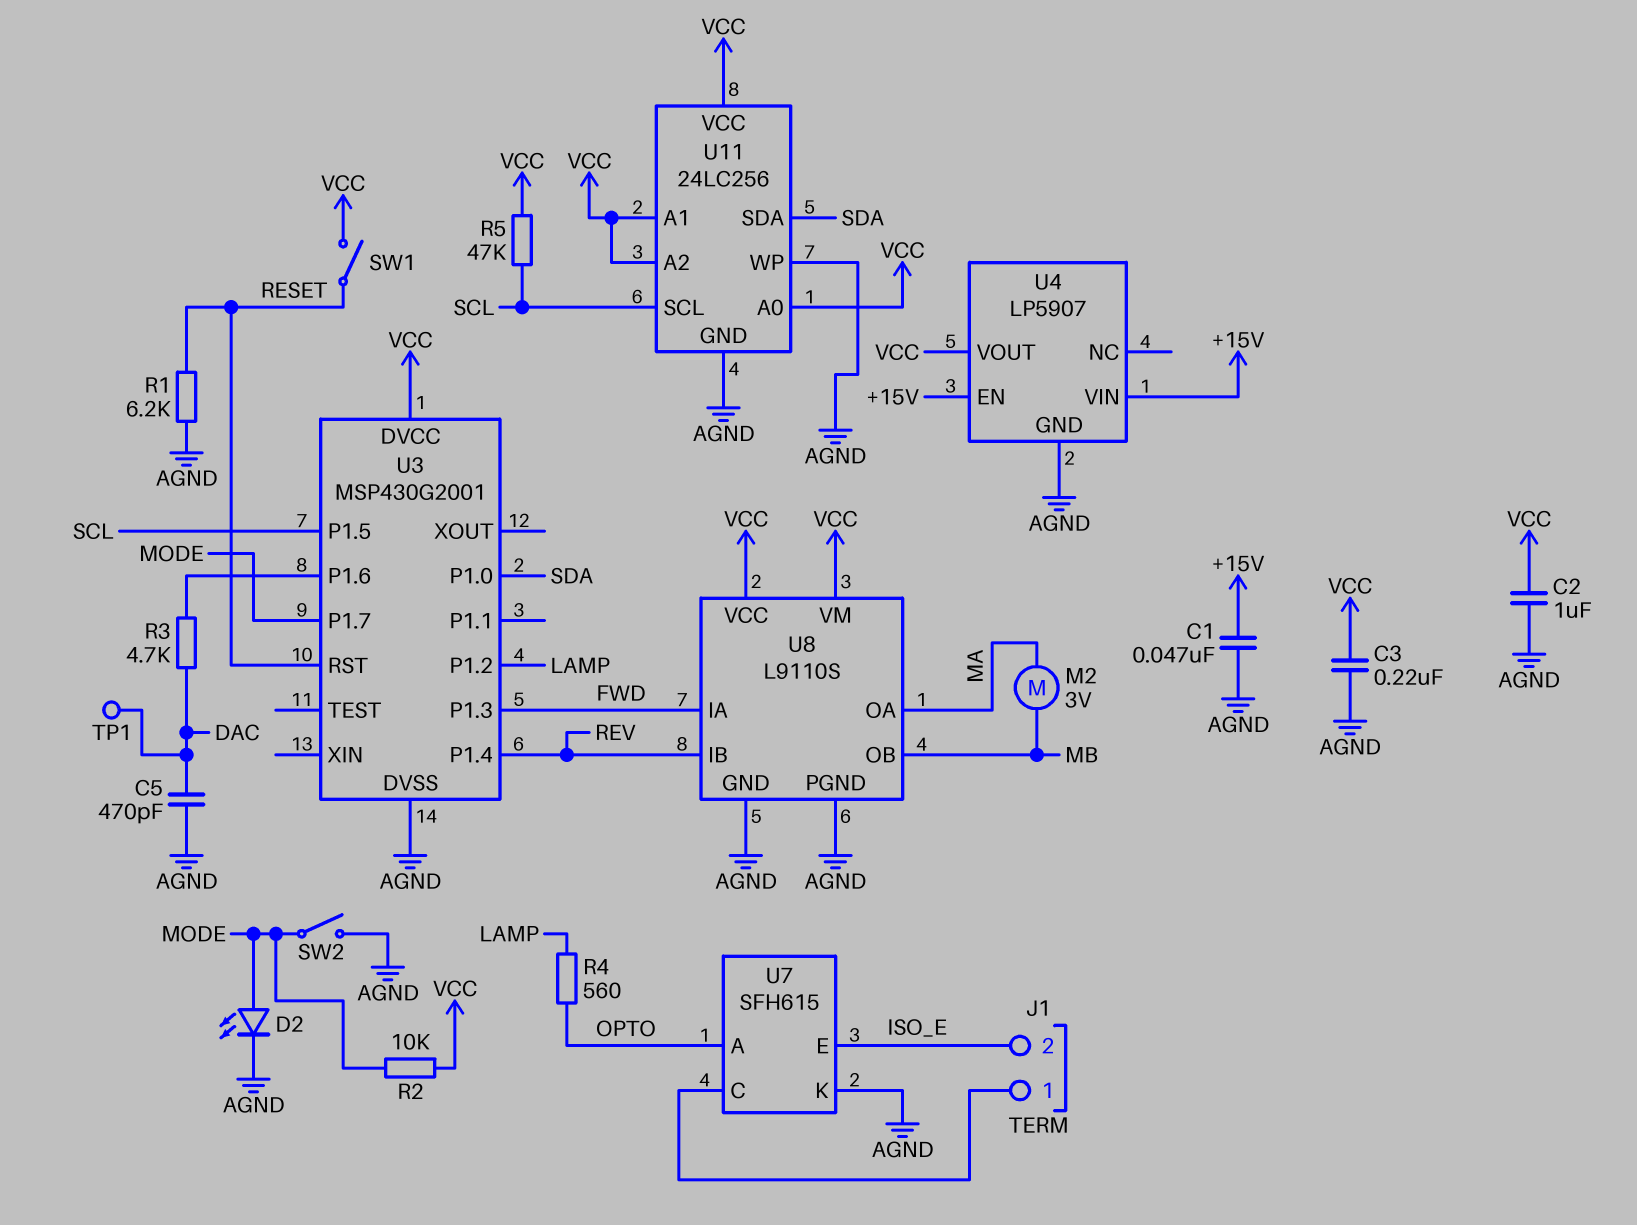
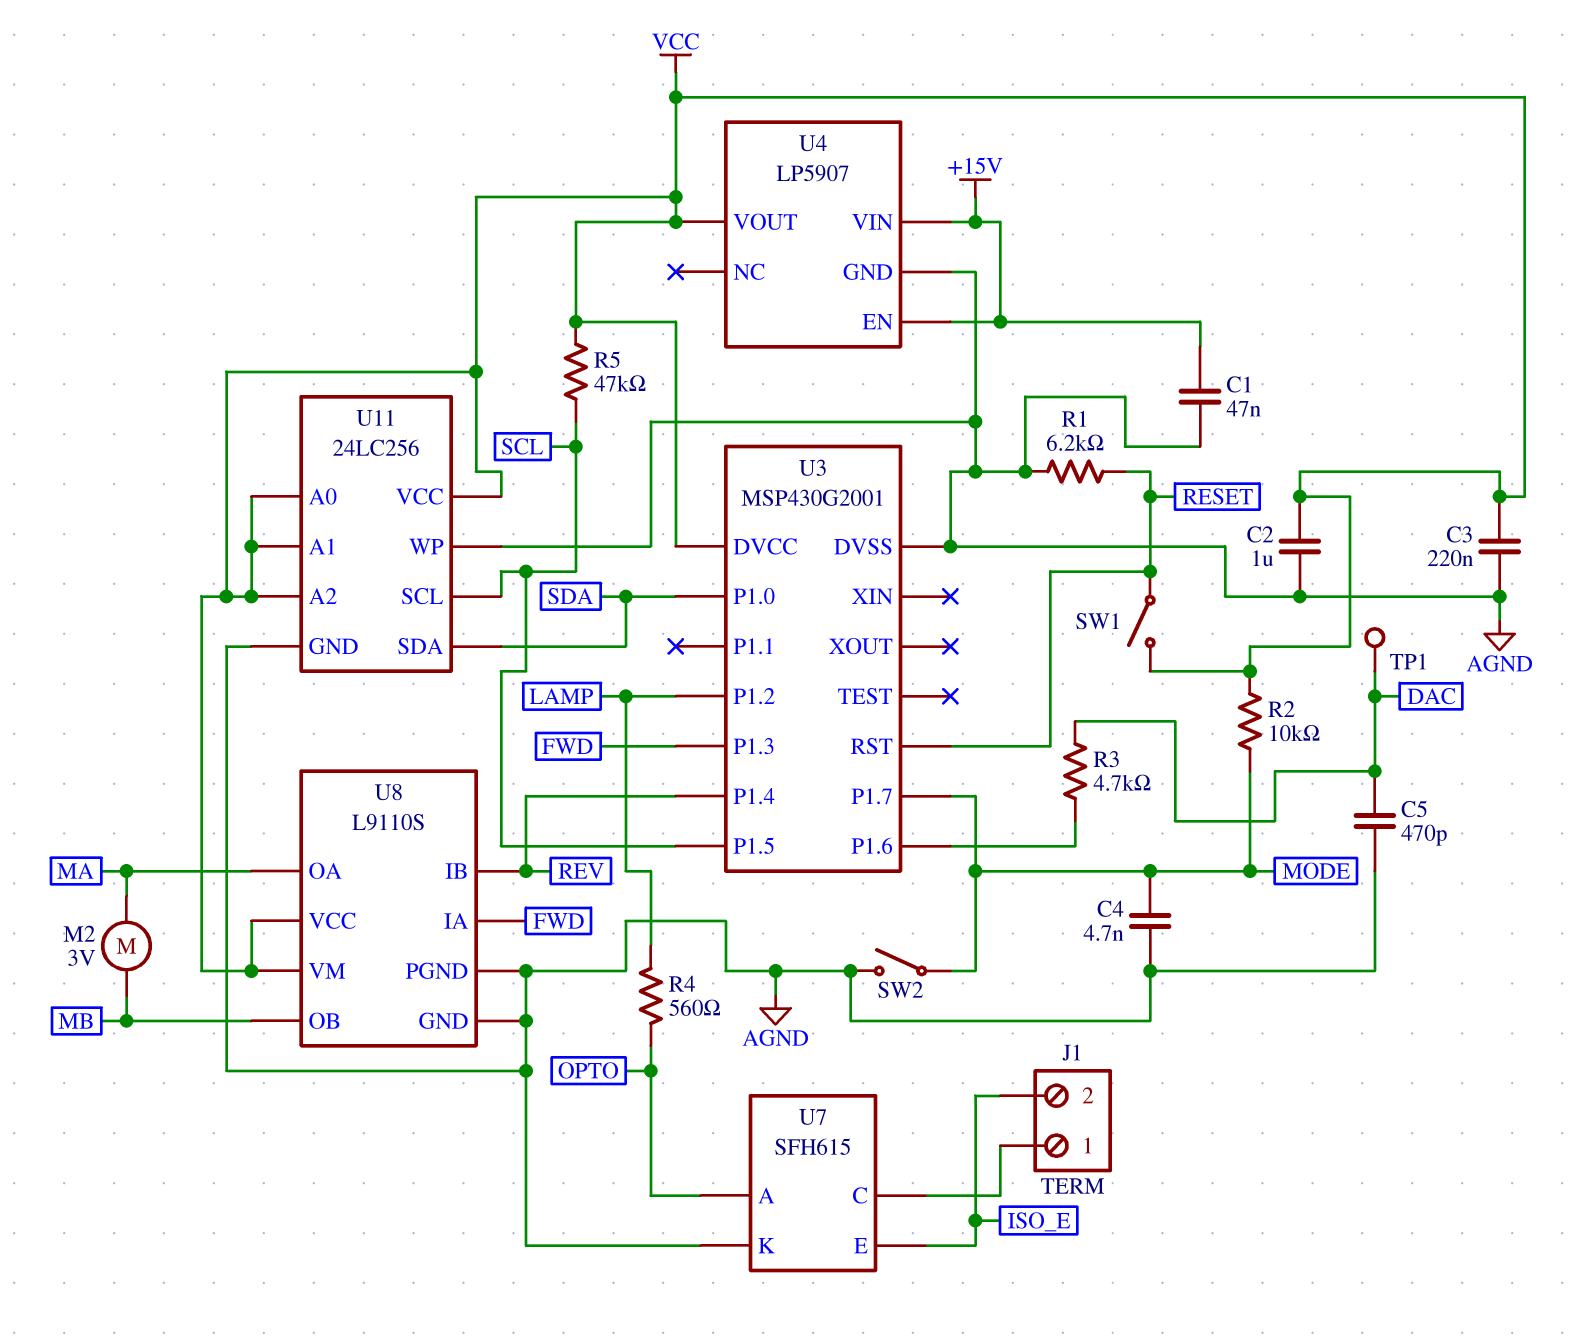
C4: none -> 4.7nF (AGND, MODE)
D2: LED (A MODE, K AGND) -> none

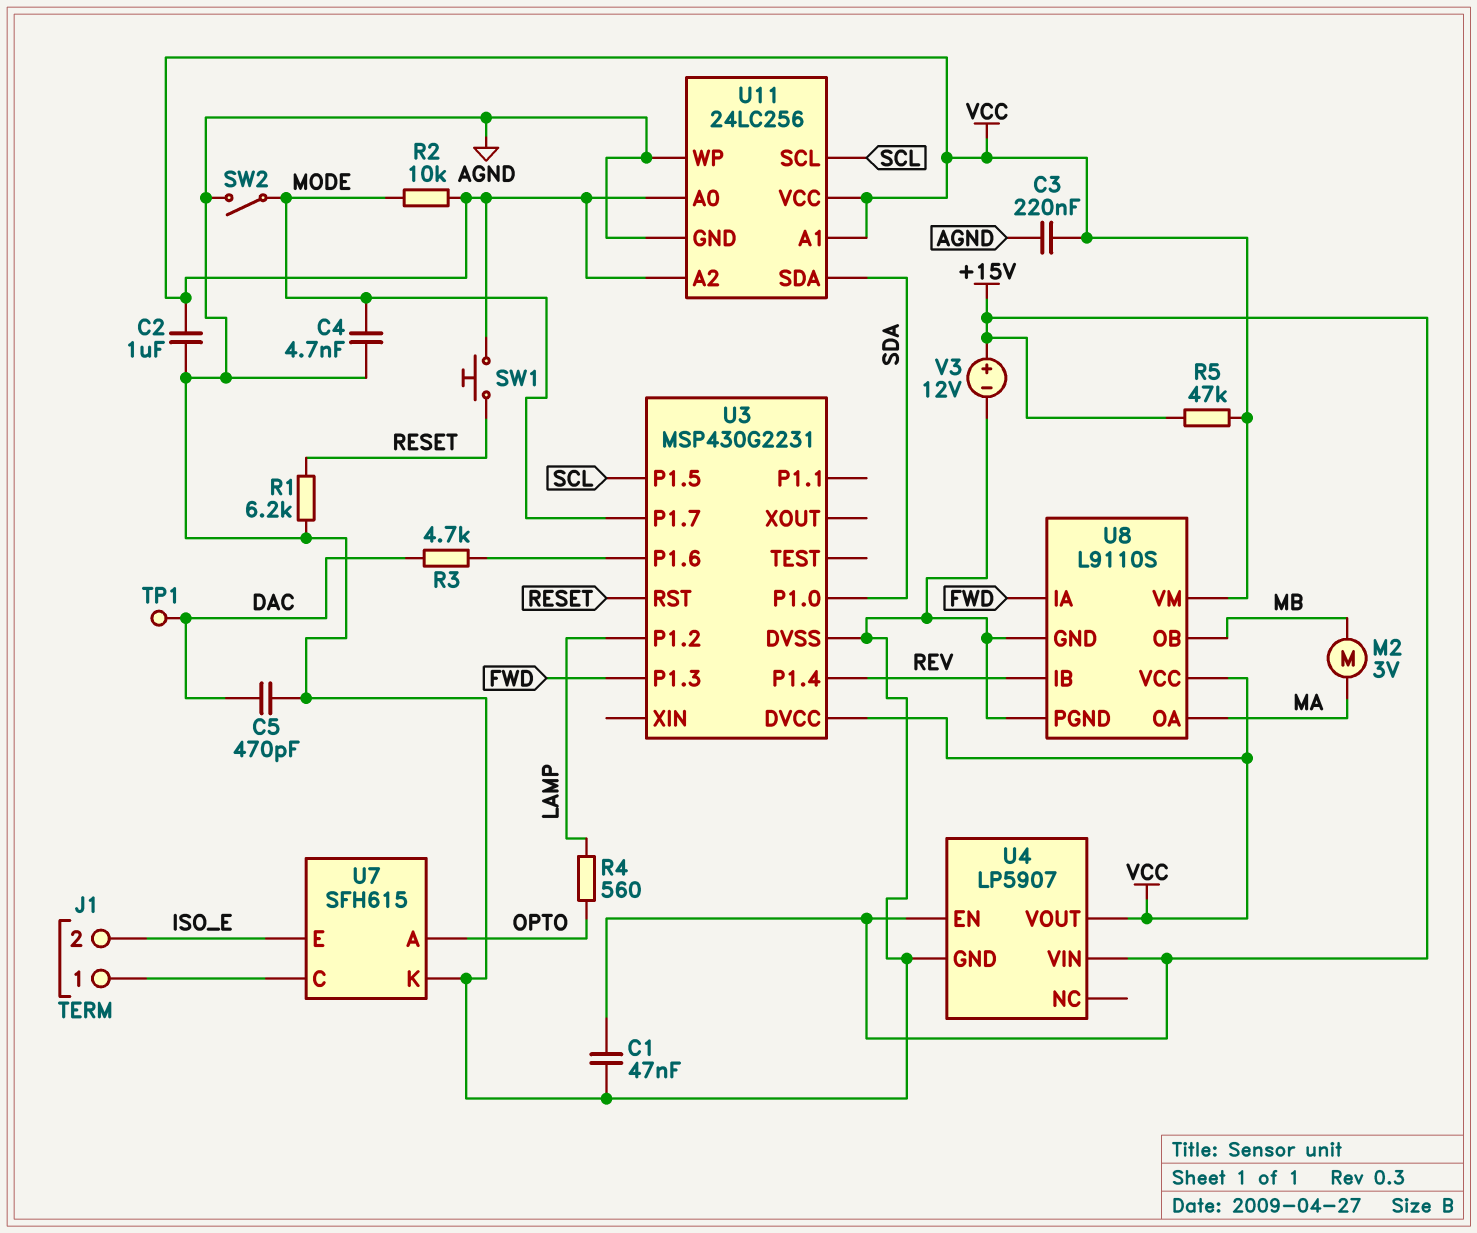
R5: 47k (SCL, VCC) -> 47k (+15V, VCC)
SW1: switch (RESET, VCC) -> button (RESET, VCC)
U3: MSP430G2001 -> MSP430G2231
V3: none -> 12V (plus +15V, minus AGND)

